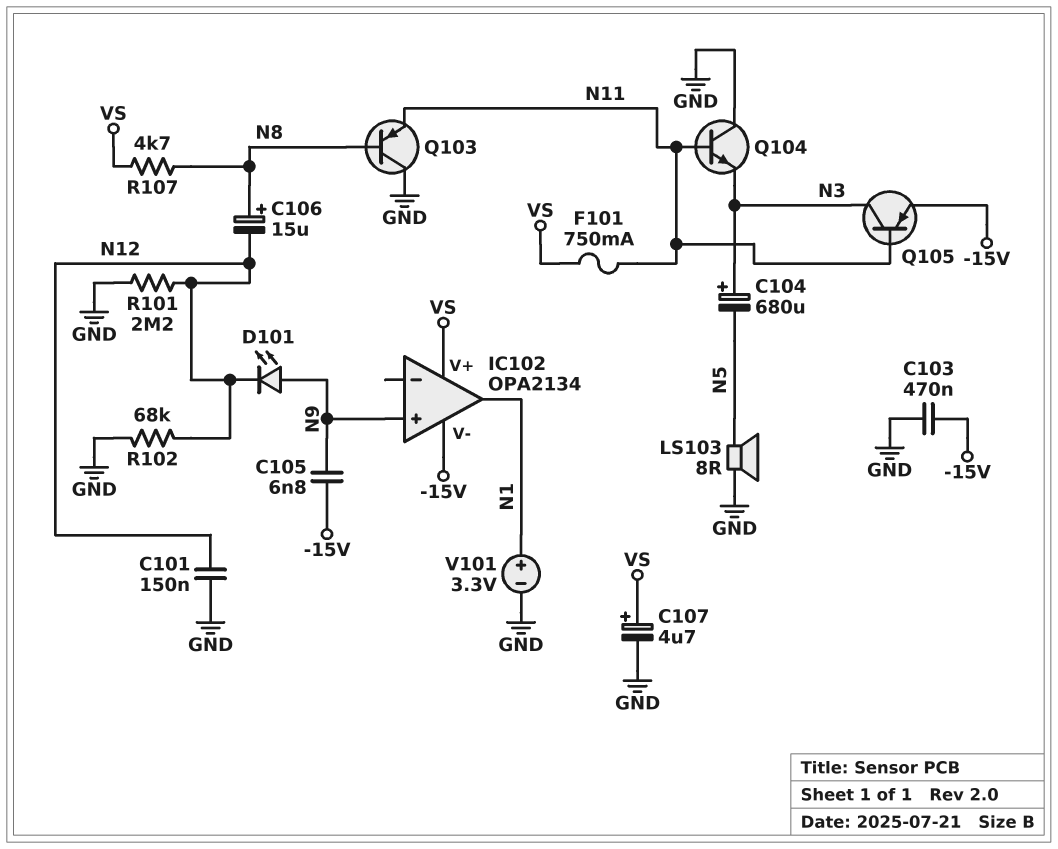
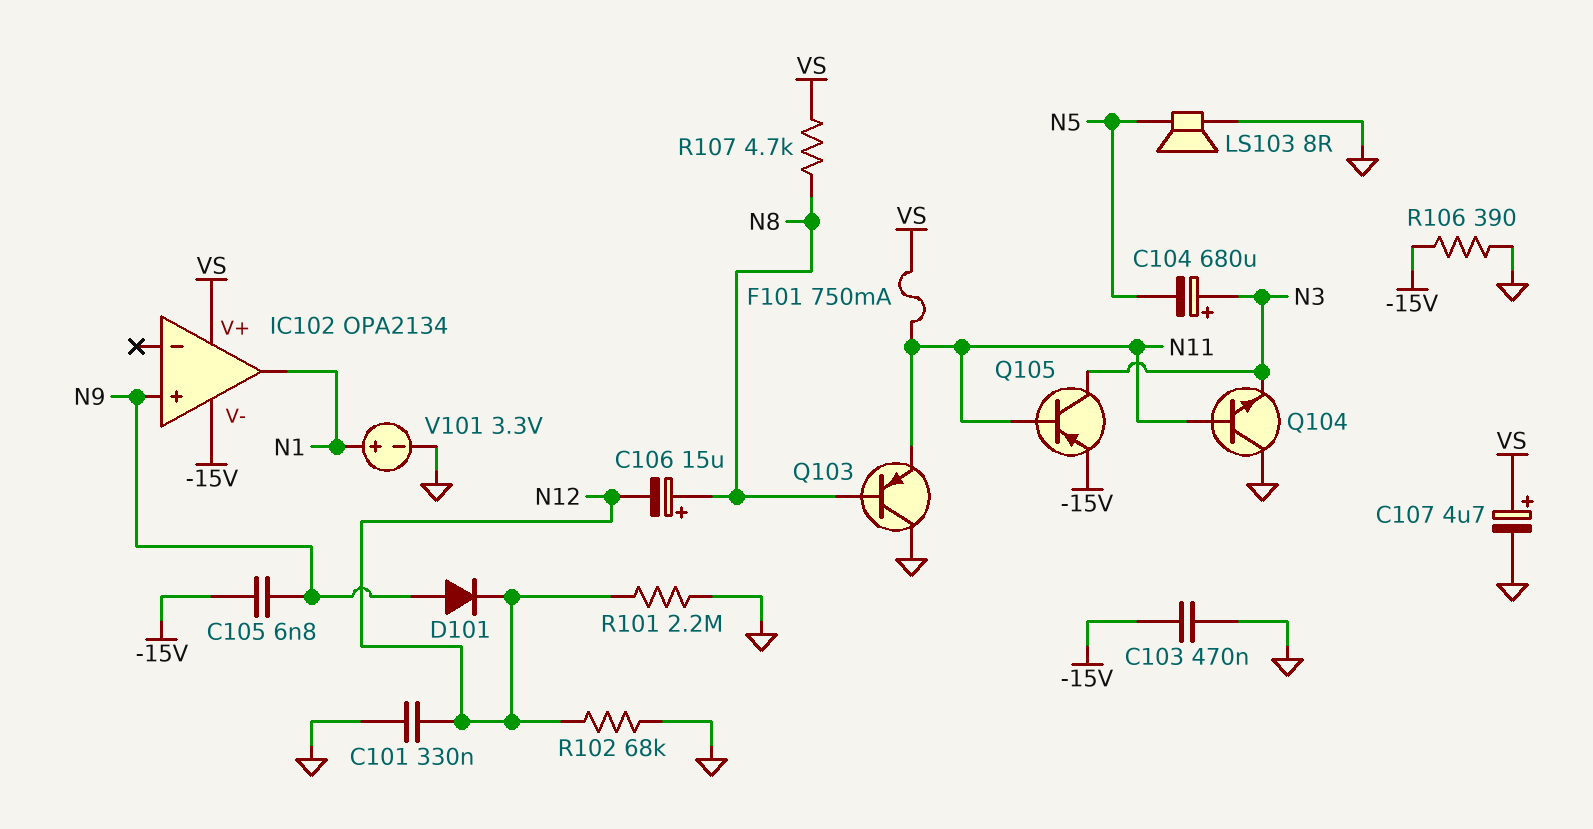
C101: 150nF (GND, N12) -> 330nF (GND, N12)
D101: LED (A N9, K N12) -> diode (A N9, K N12)
R106: none -> 390 (-15V, GND)

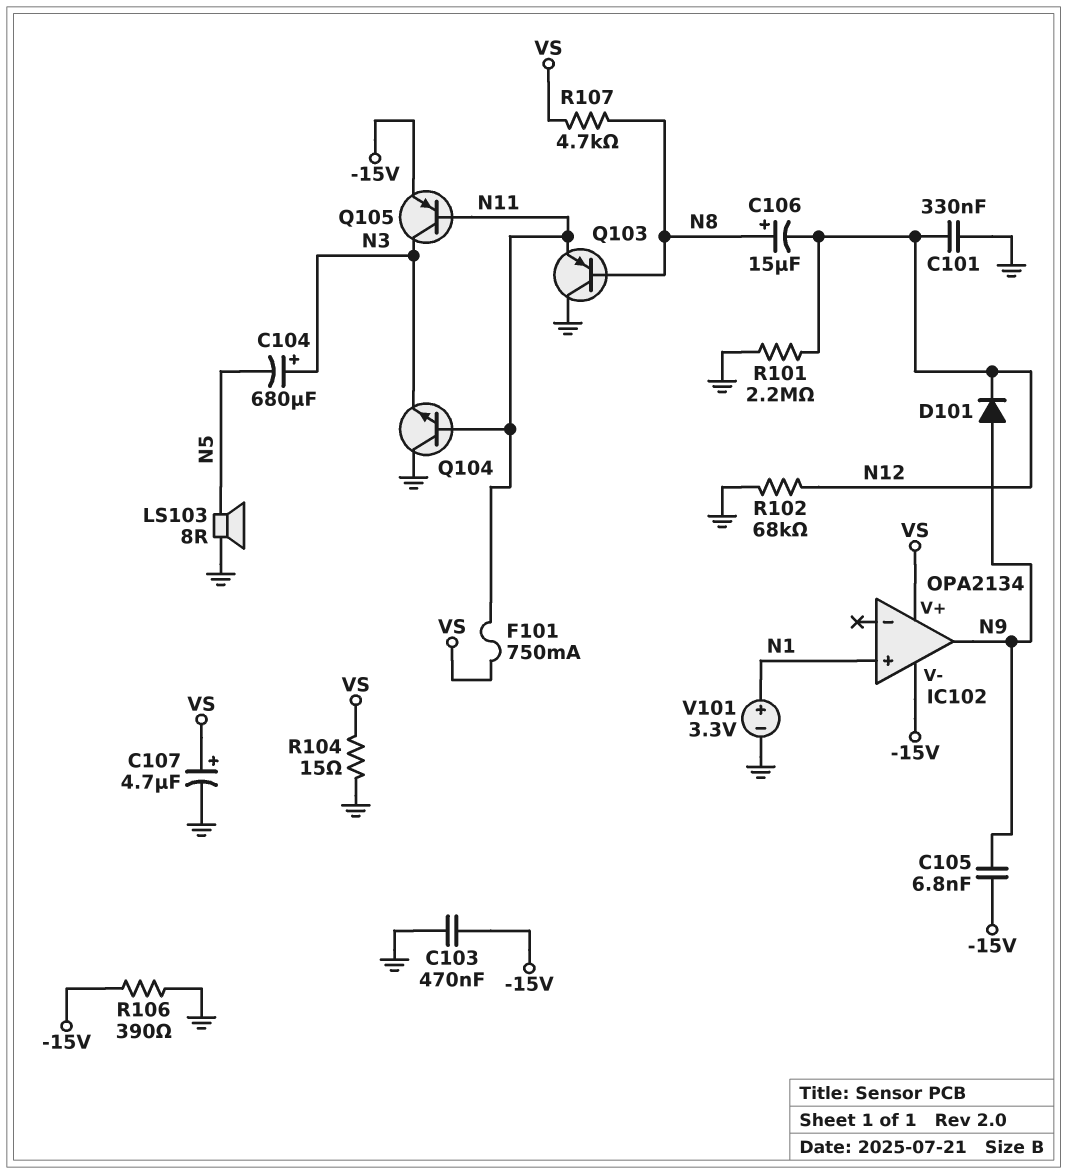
IC102 pin in+: N9 -> N1
IC102 pin out: N1 -> N9
R104: none -> 15 (GND, VS)

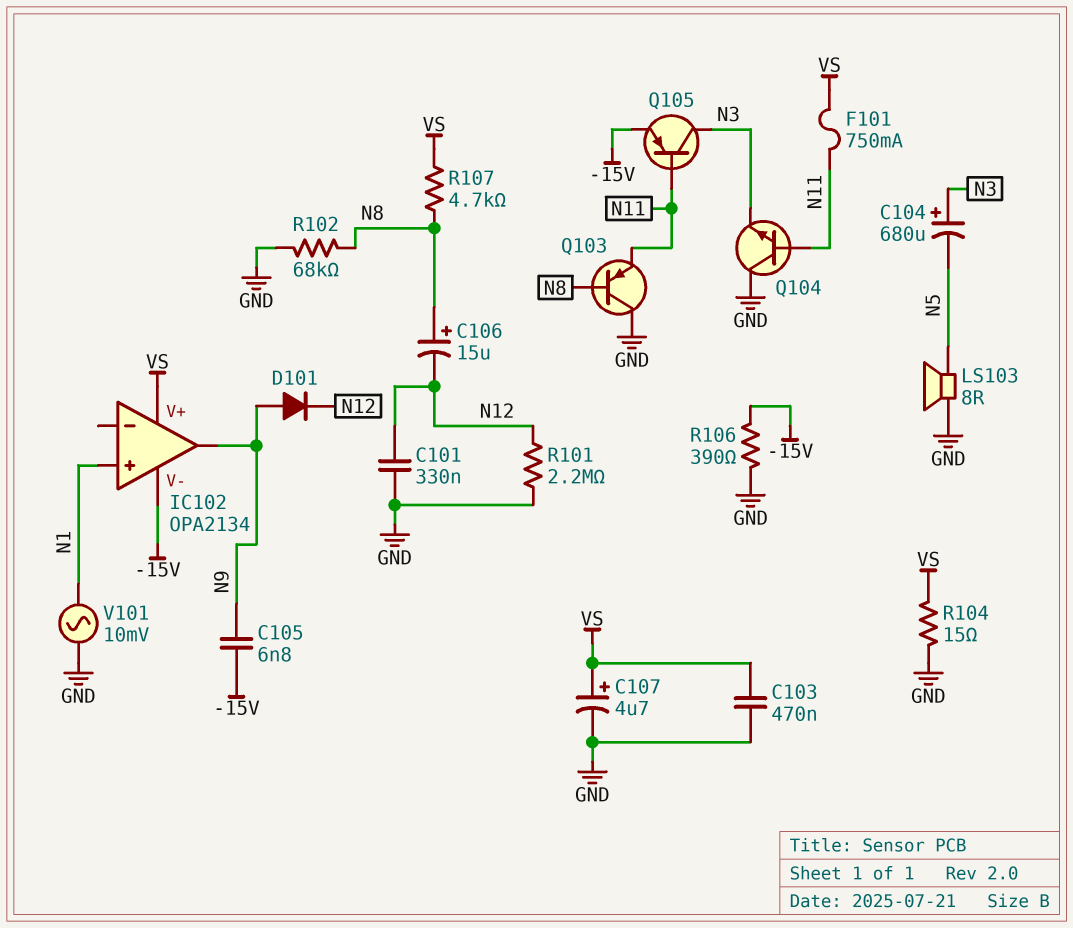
C103: 470nF (-15V, GND) -> 470nF (GND, VS)
R102: 68k (GND, N12) -> 68k (GND, N8)
V101: 3.3V (plus N1, minus GND) -> AC 10mV (GND, N1)

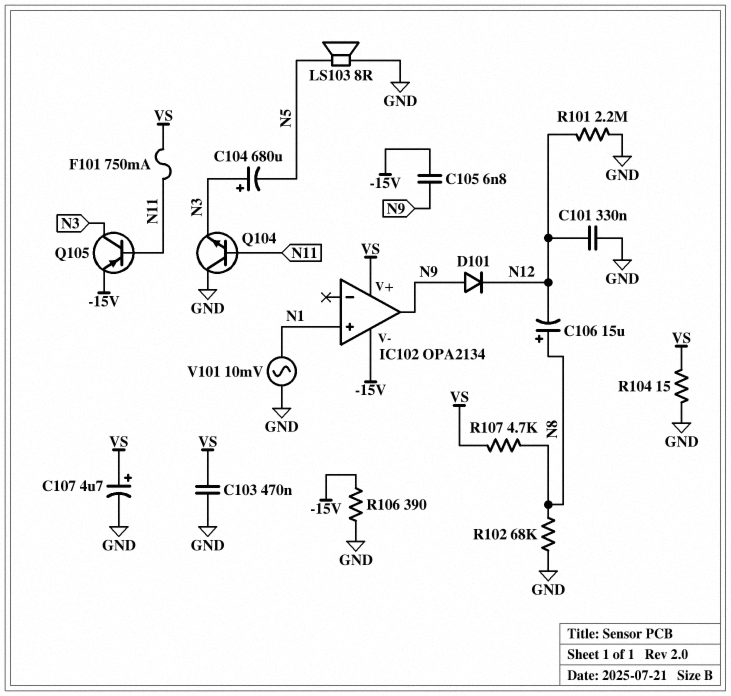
Q103: PNP (B N8, C GND, E N11) -> none

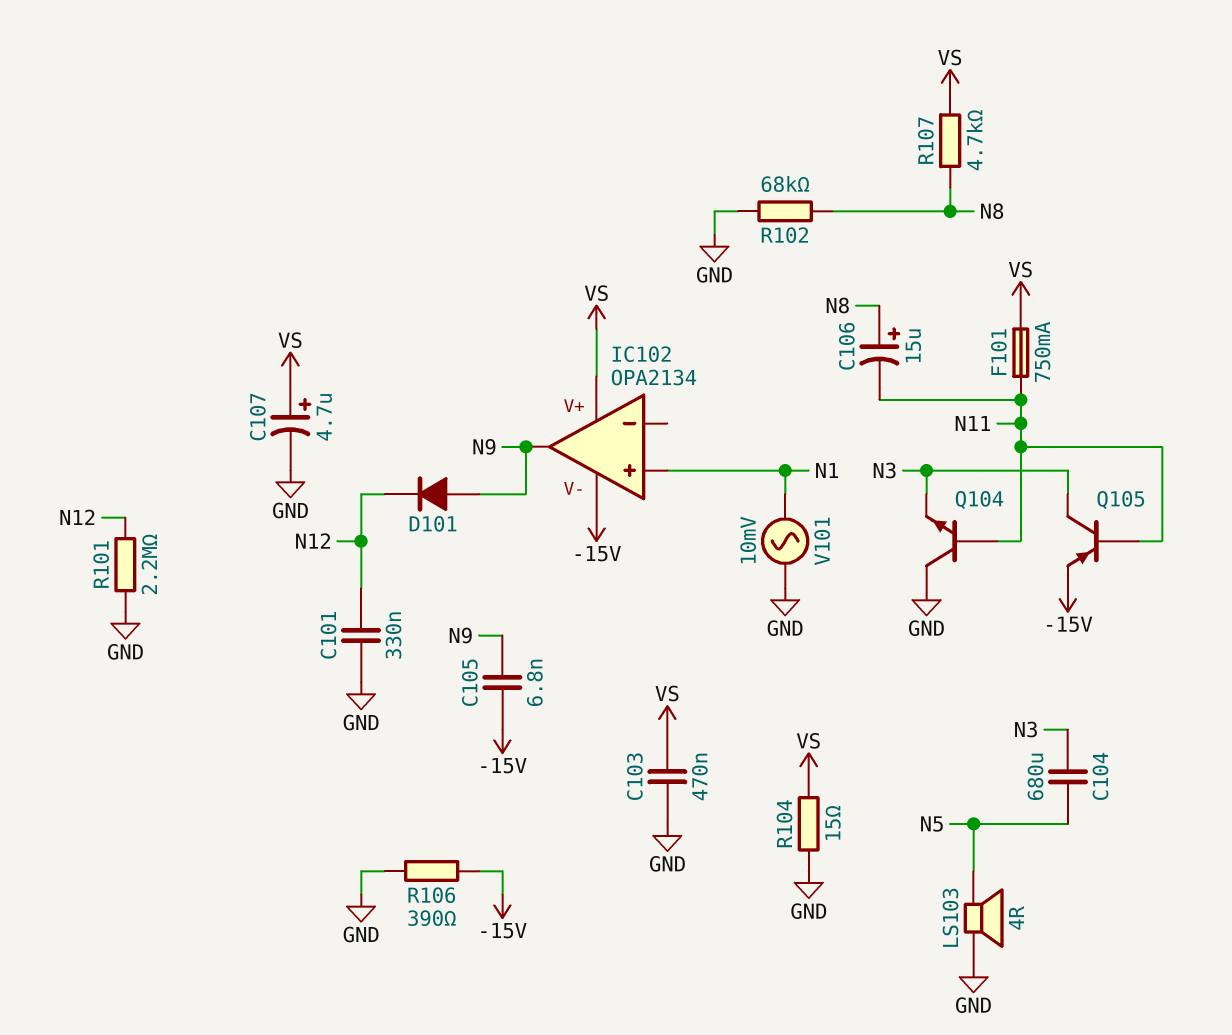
C104: 680uF (plus N3, minus N5) -> 680uF (N3, N5)
C106: 15uF (plus N8, minus N12) -> 15uF (plus N8, minus N11)
LS103: speaker 8R (GND, N5) -> speaker 4R (GND, N5)

